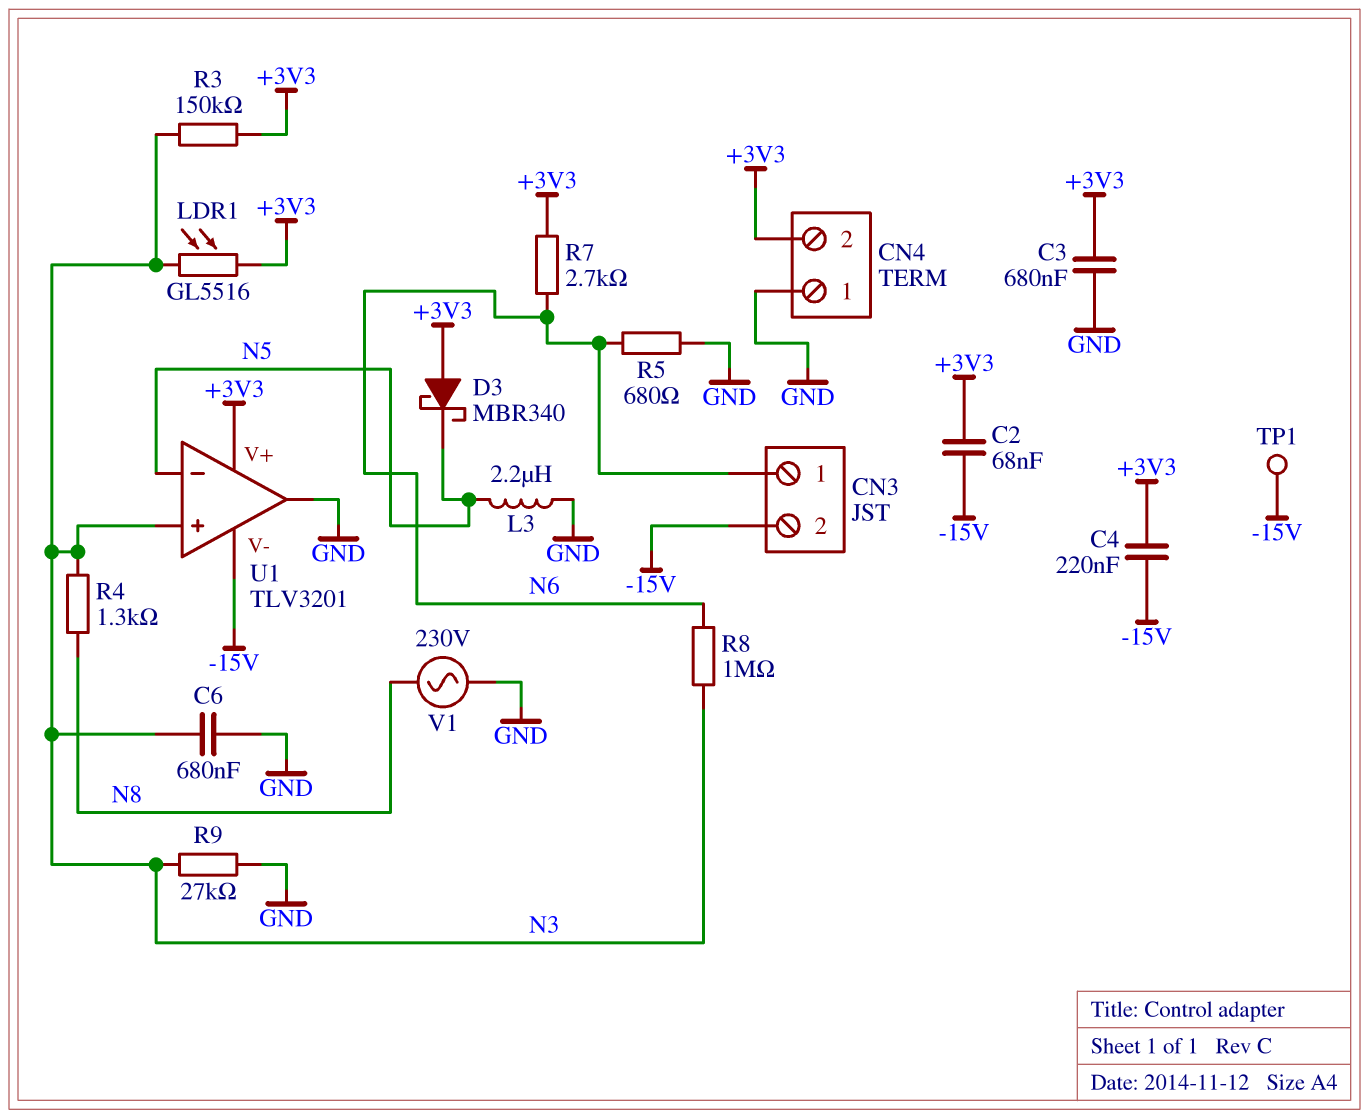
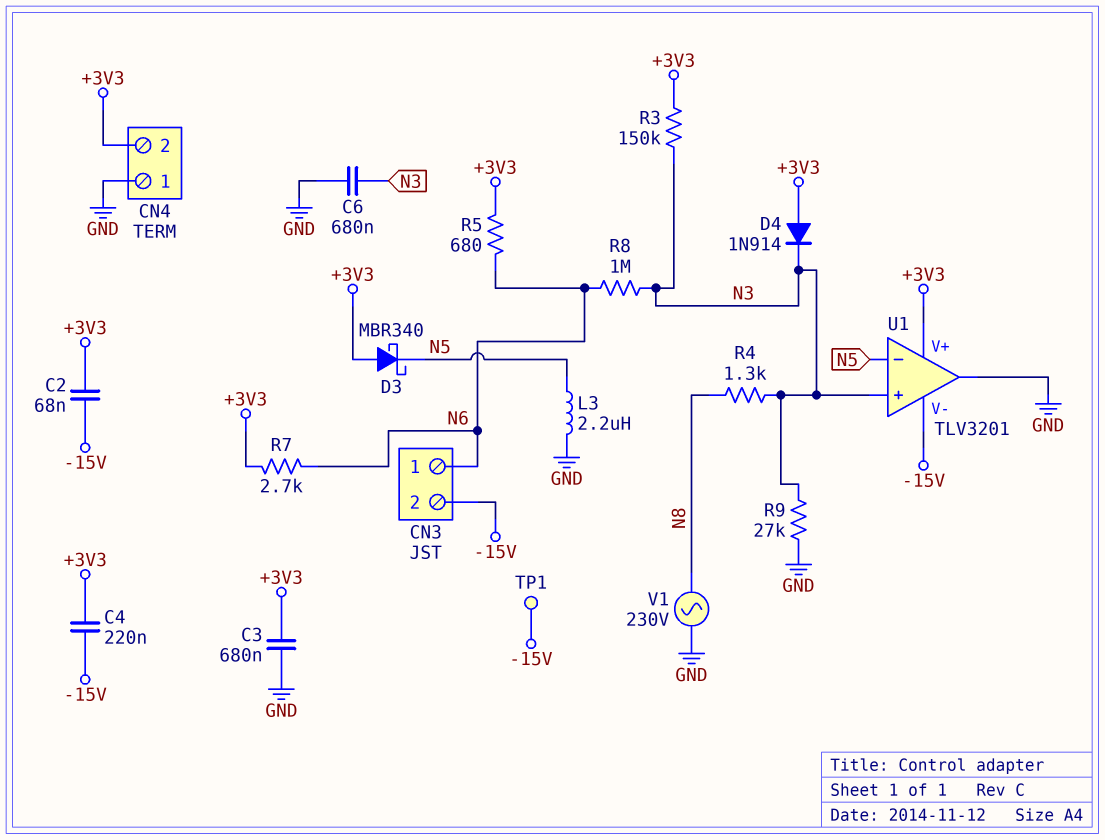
D4: none -> diode 1N914 (A +3V3, K N3)
LDR1: GL5516 (+3V3, N3) -> none
R5: 680 (GND, N6) -> 680 (+3V3, N6)

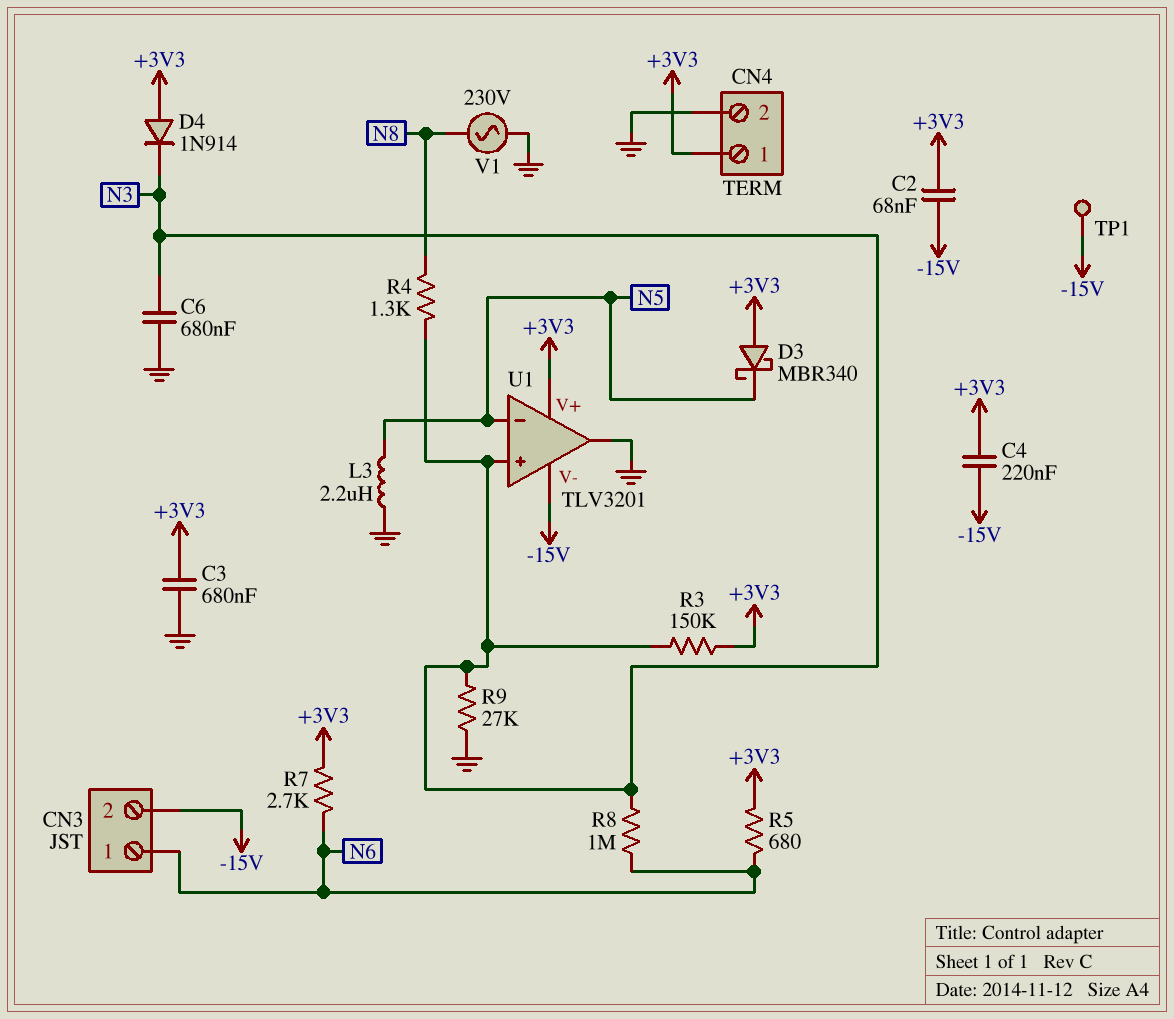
CN4 pin 1: GND -> +3V3
CN4 pin 2: +3V3 -> GND

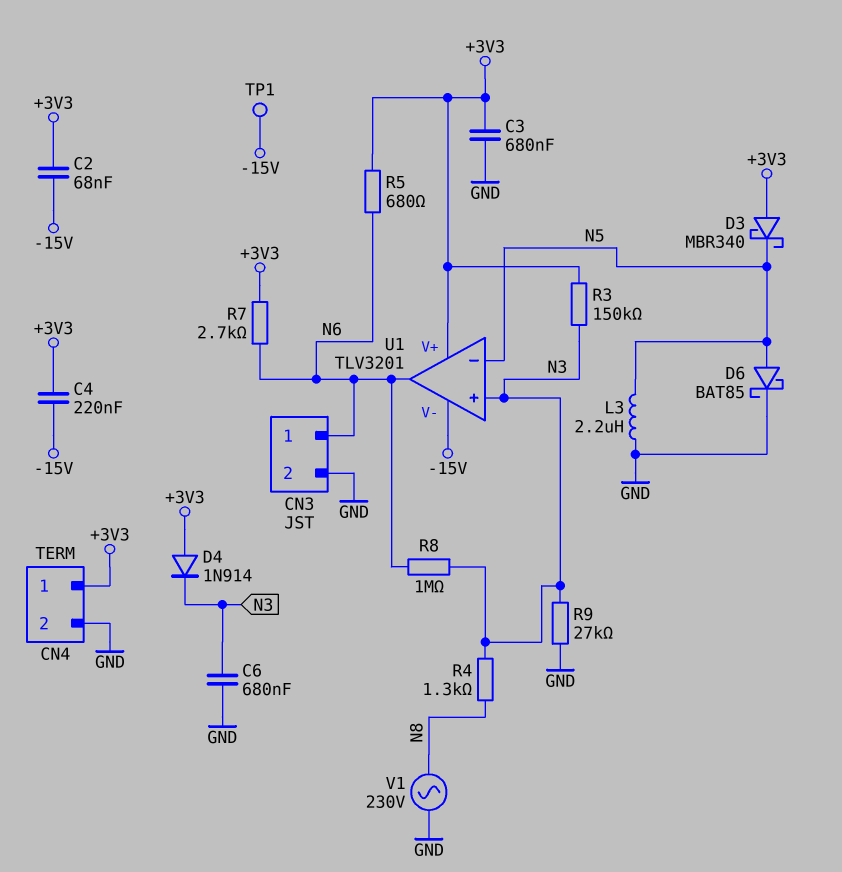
CN3 pin 2: -15V -> GND
D6: none -> schottky BAT85 (A N5, K GND)
U1 pin out: GND -> N6

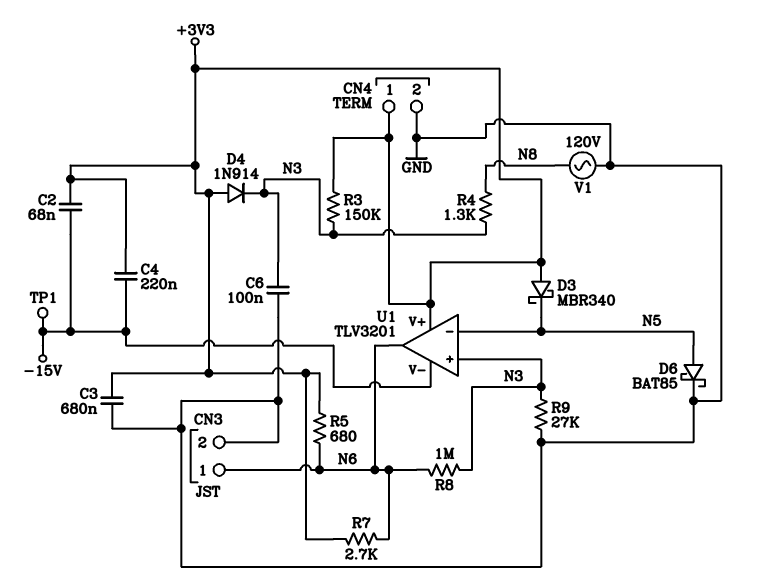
C6: 680nF (GND, N3) -> 100nF (GND, N3)
L3: 2.2uH (GND, N5) -> none
V1: AC 230V (GND, N8) -> AC 120V (GND, N8)

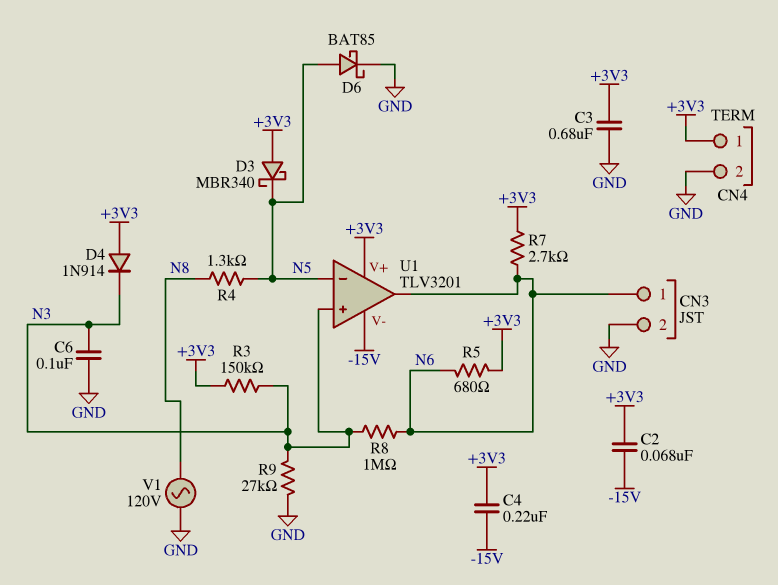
R4: 1.3k (N3, N8) -> 1.3k (N5, N8)
TP1: test point (-15V) -> none

